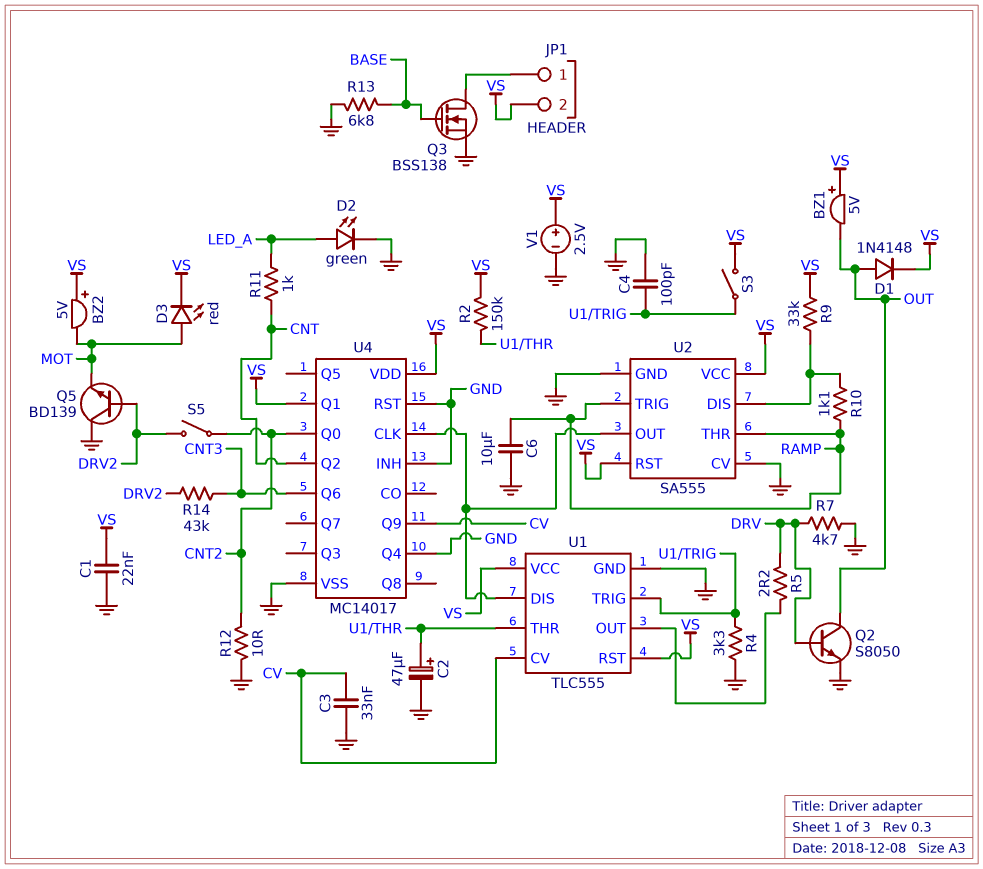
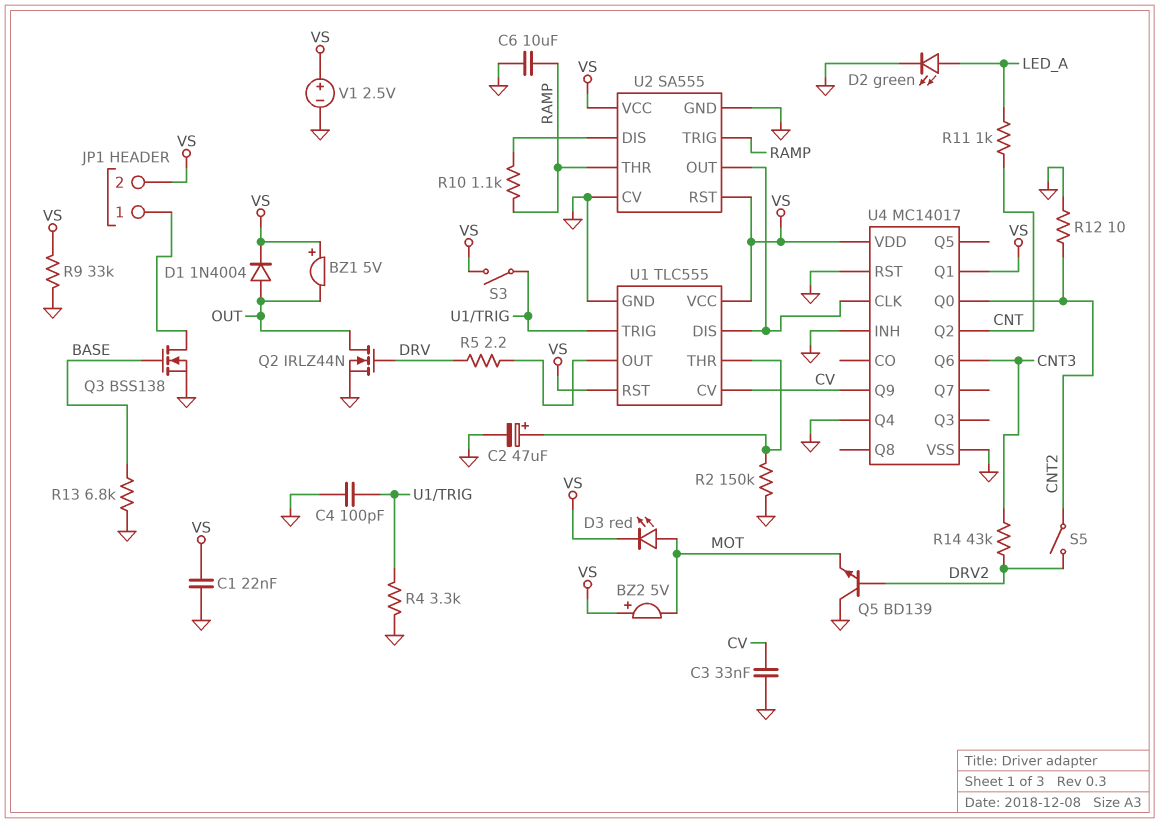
D1: diode 1N4148 (A OUT, K VS) -> diode 1N4004 (A OUT, K VS)
Q2: NPN S8050 (B DRV, C OUT, E GND) -> NMOS IRLZ44N (G DRV, D OUT, S GND)
R2: 150k (U1/THR, VS) -> 150k (GND, U1/THR)
R7: 4.7k (DRV, GND) -> none
R9: 33k (U2/DIS, VS) -> 33k (GND, VS)

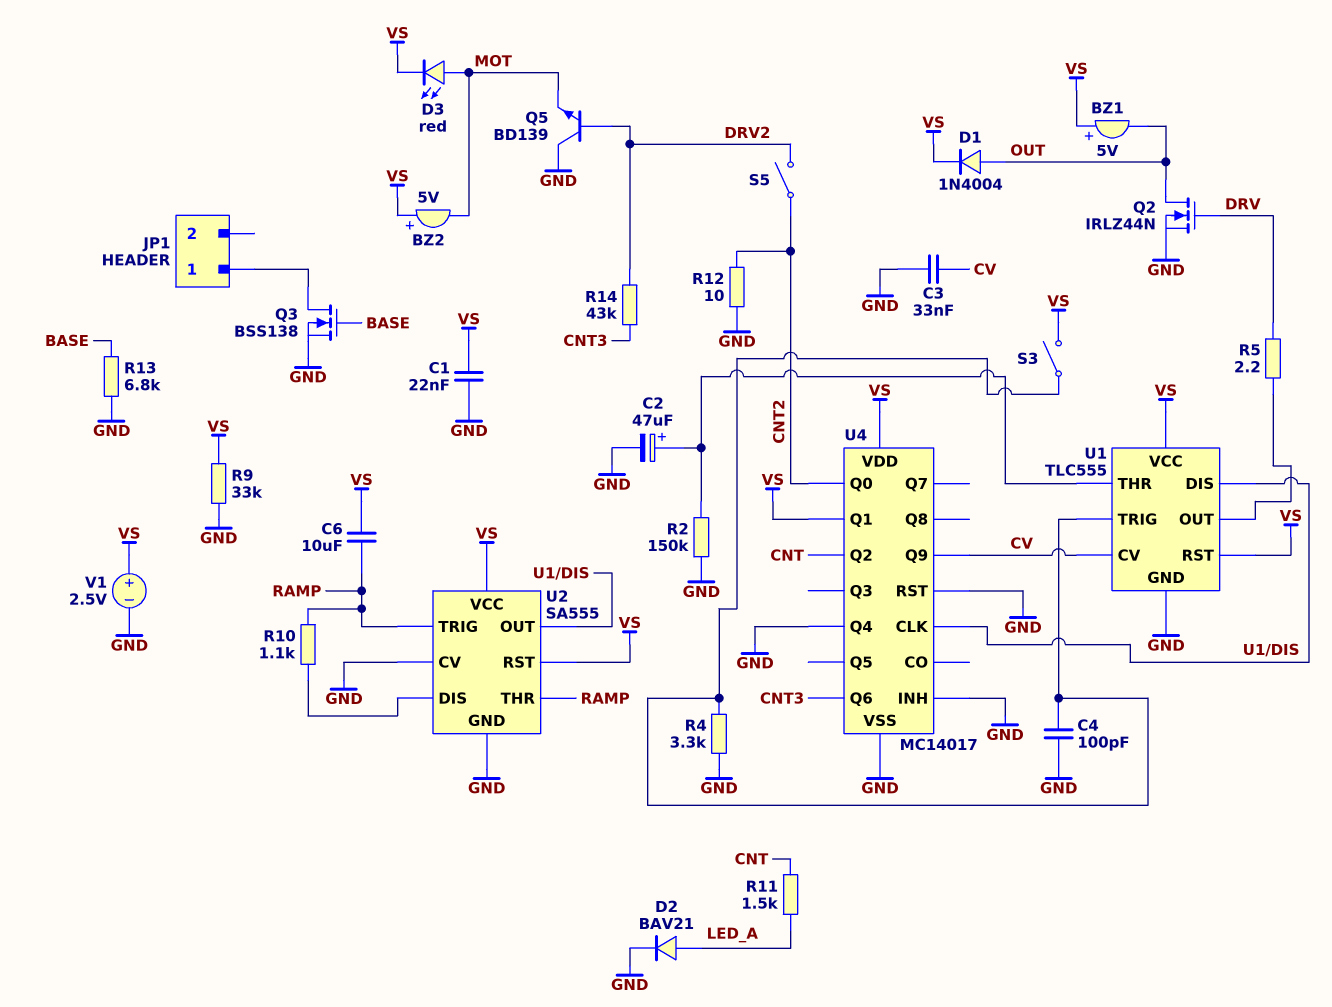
C6: 10uF (GND, RAMP) -> 10uF (RAMP, VS)
D2: LED green (A LED_A, K GND) -> diode BAV21 (A LED_A, K GND)
JP1 pin 2: VS -> none
R11: 1k (CNT, LED_A) -> 1.5k (CNT, LED_A)

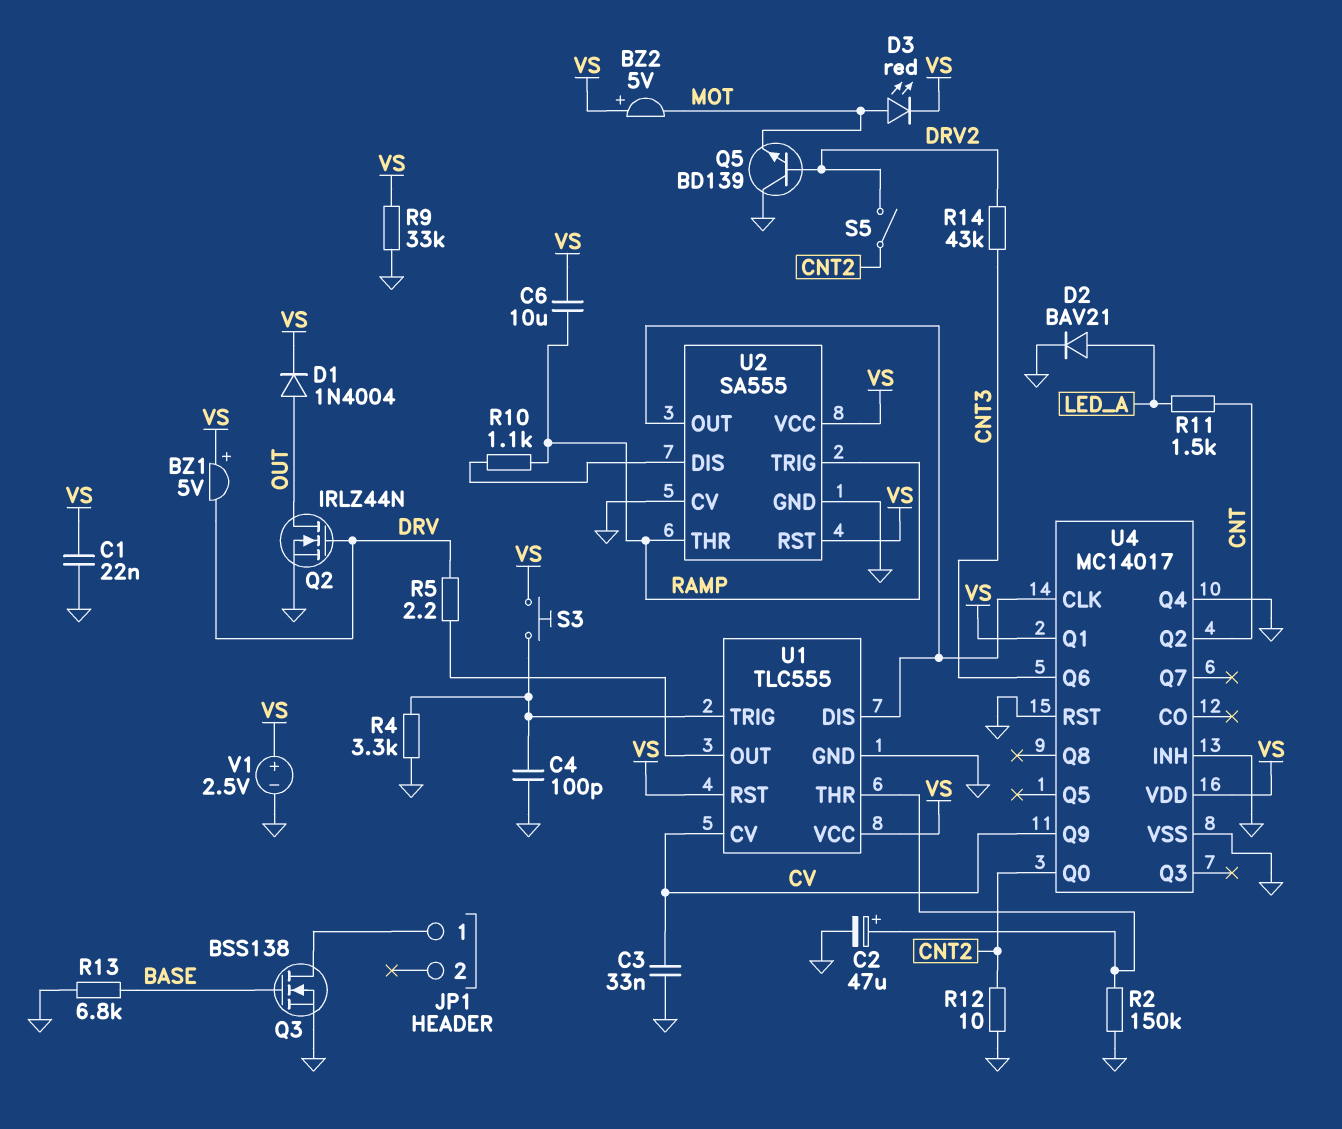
BZ1: buzzer 5V (plus VS, minus OUT) -> buzzer 5V (plus VS, minus DRV)
S3: switch (U1/TRIG, VS) -> button (U1/TRIG, VS)

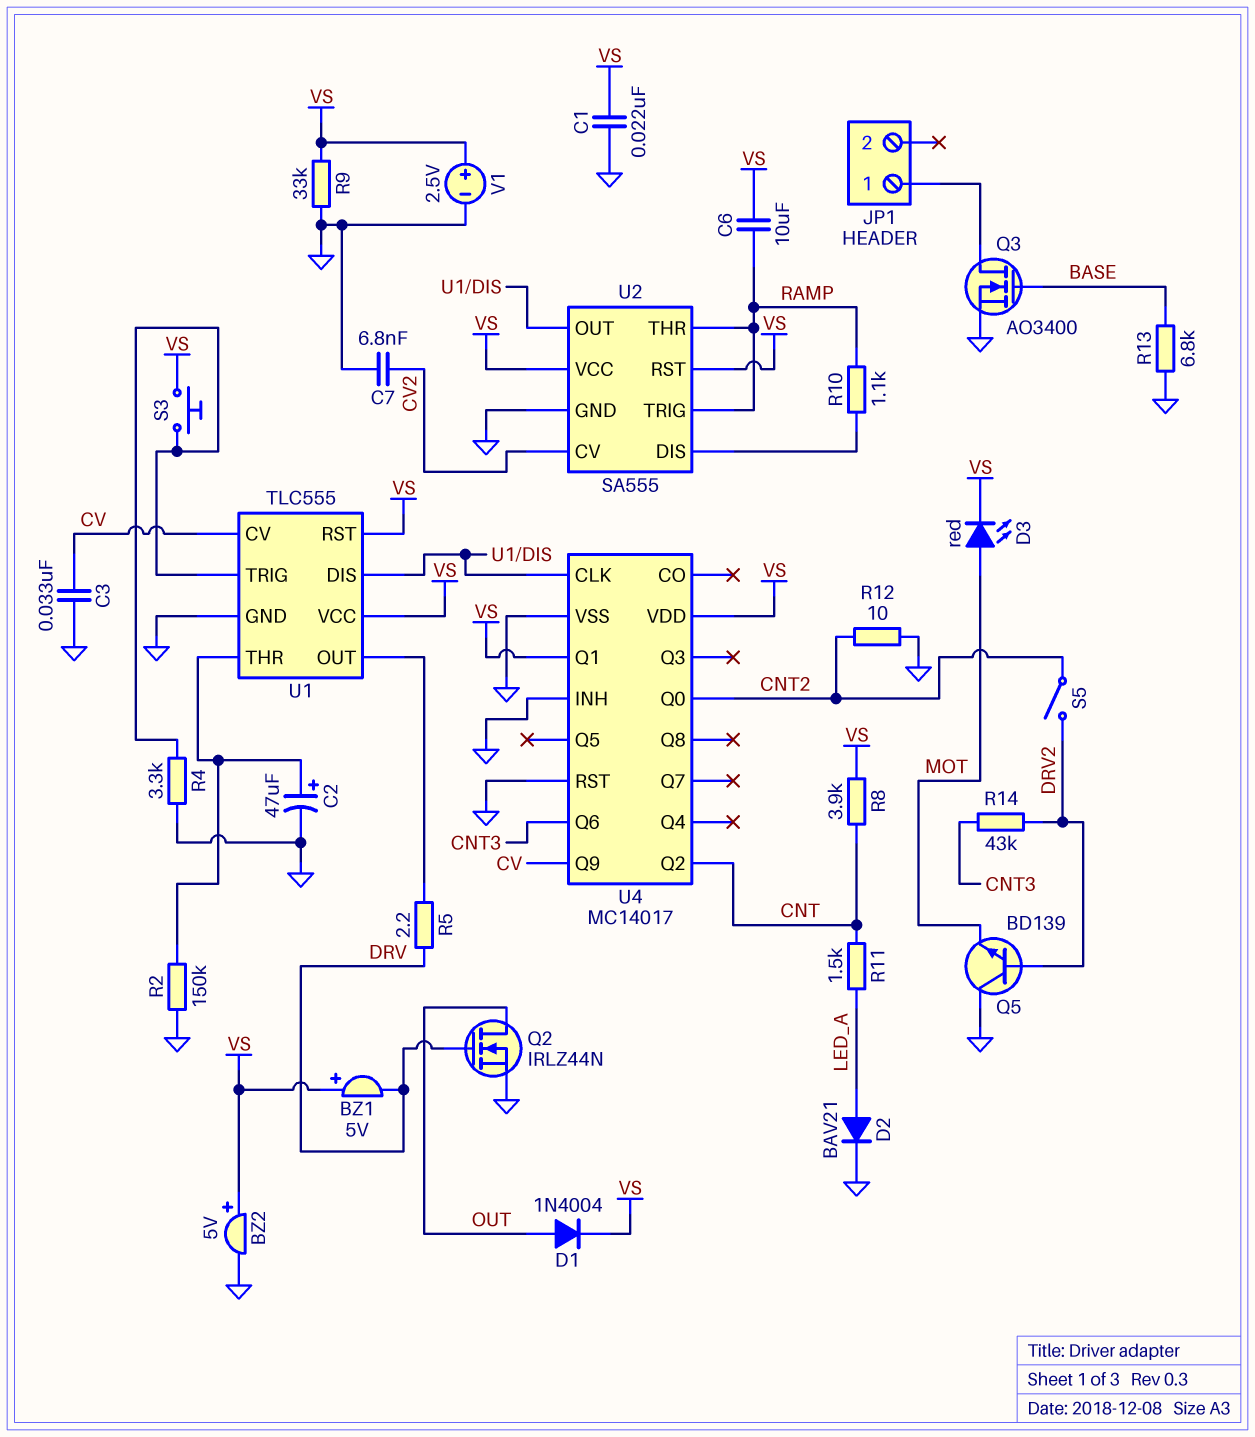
BZ2: buzzer 5V (plus VS, minus MOT) -> buzzer 5V (plus VS, minus GND)
C4: 100pF (GND, U1/TRIG) -> none
C7: none -> 6.8nF (CV2, GND)
Q3: NMOS BSS138 (G BASE, D JP1/1, S GND) -> NMOS AO3400 (G BASE, D JP1/1, S GND)
R8: none -> 3.9k (CNT, VS)
U2 pin CV: GND -> CV2
U4 pin Q4: GND -> none

